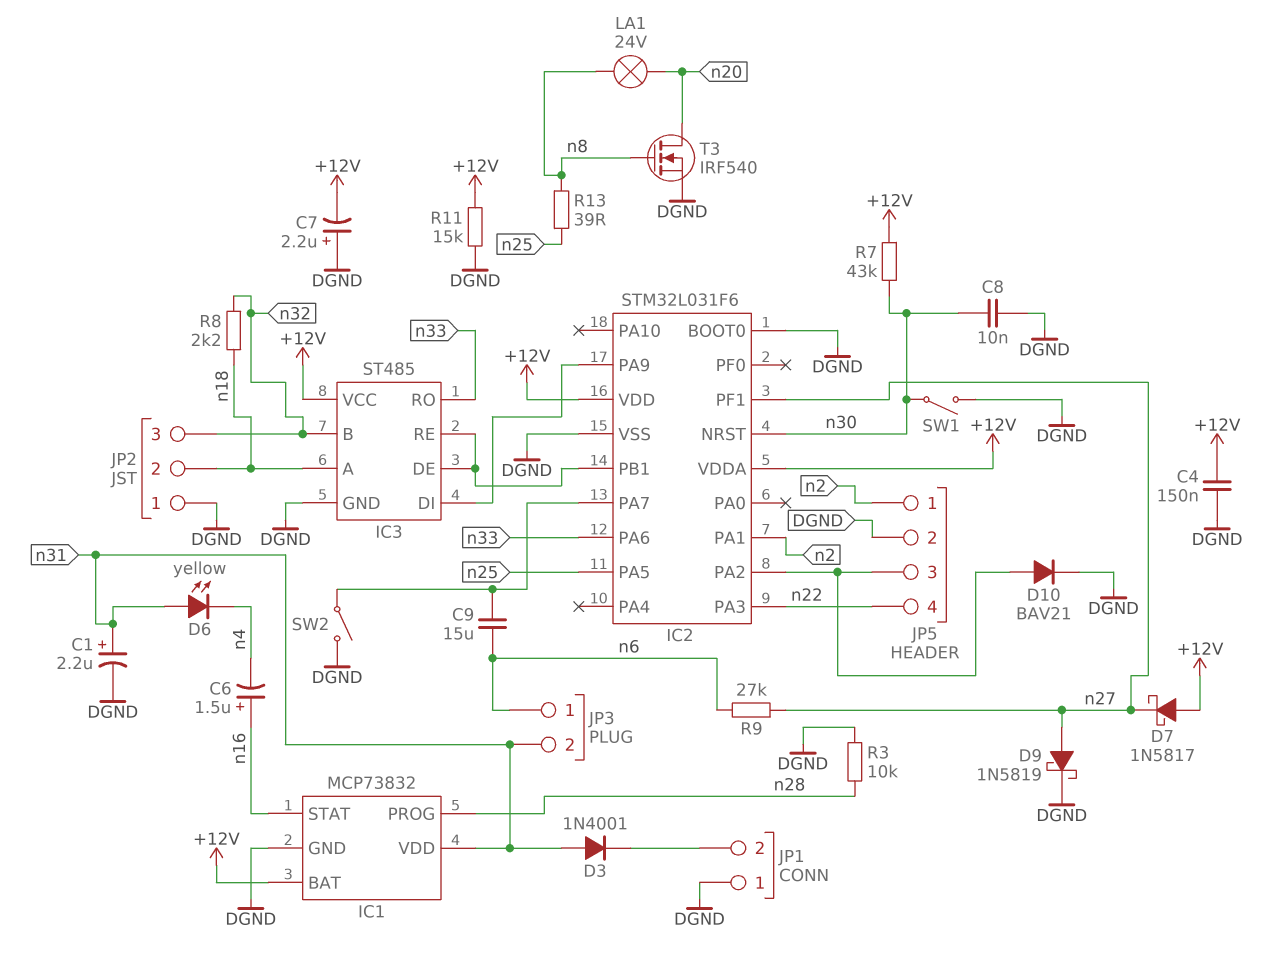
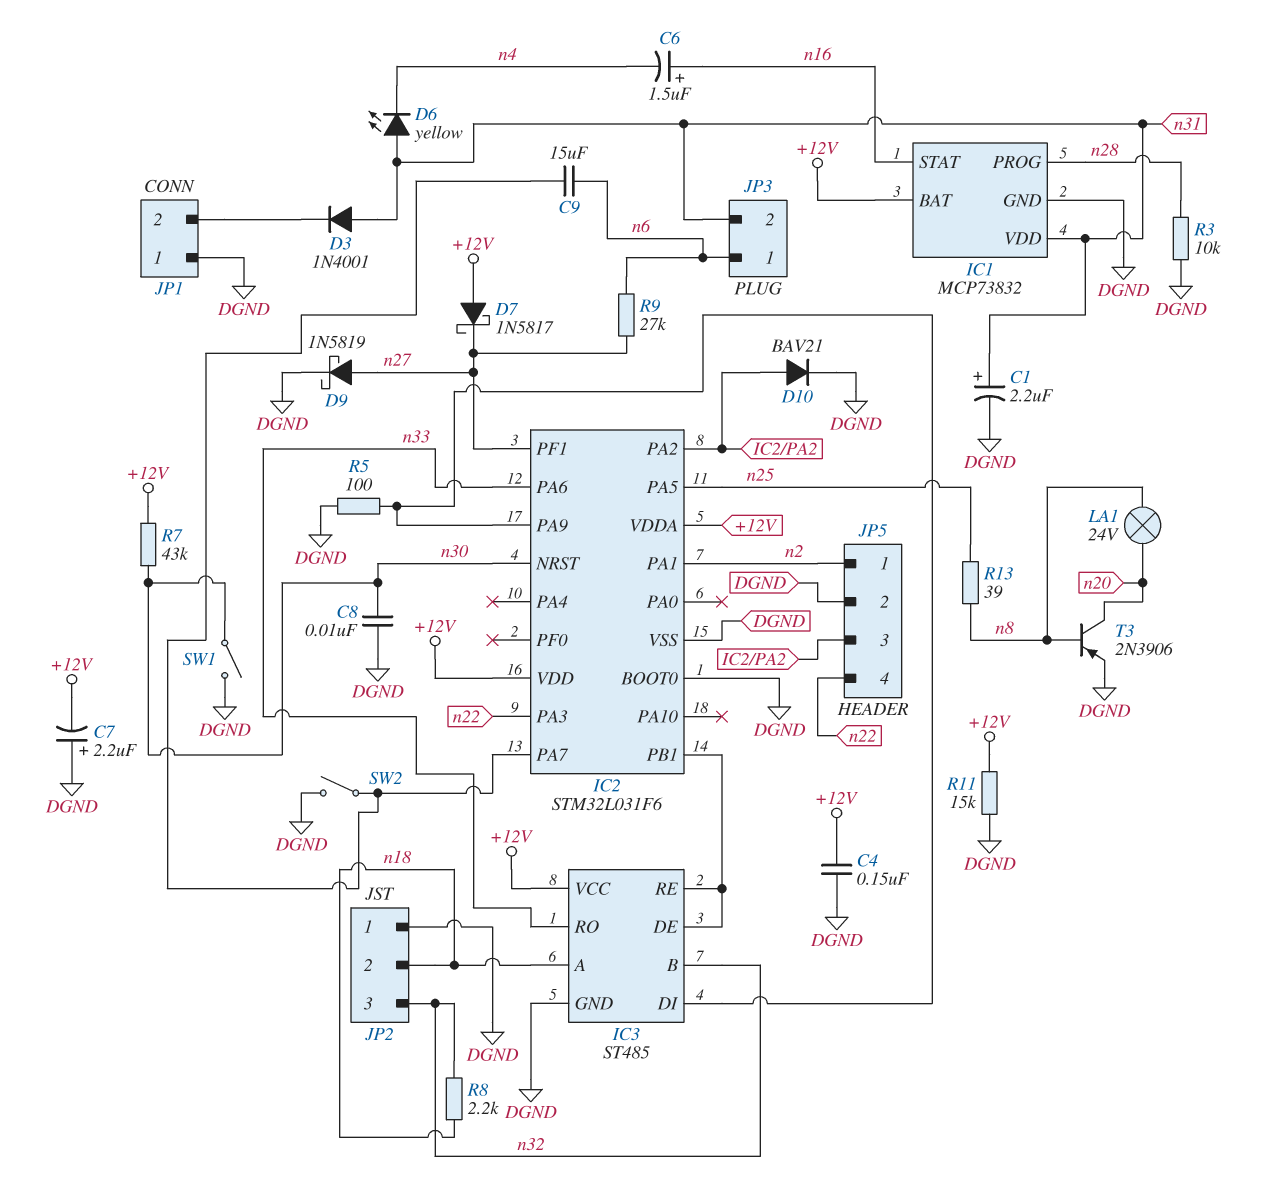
R5: none -> 100 (DGND, IC2/PA9)
T3: NMOS IRF540 (G n8, D n20, S DGND) -> PNP 2N3906 (B n8, C n20, E DGND)

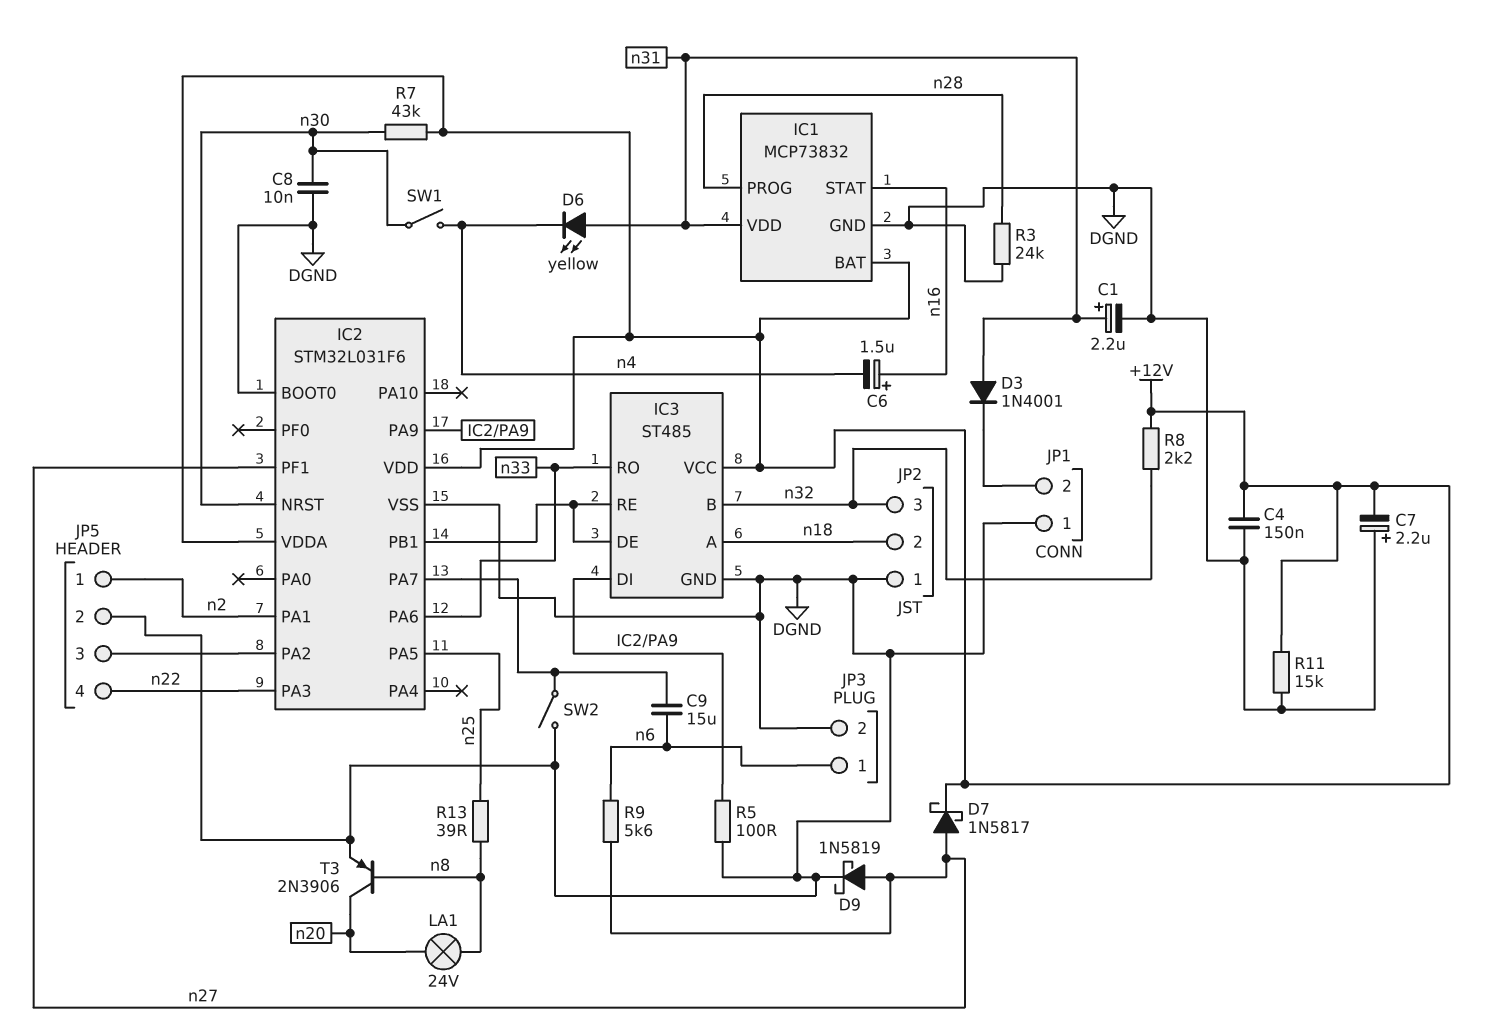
D7: schottky 1N5817 (A +12V, K n27) -> schottky 1N5817 (A n27, K +12V)
D10: diode BAV21 (A IC2/PA2, K DGND) -> none
JP3 pin 2: n31 -> DGND
R3: 10k (DGND, n28) -> 24k (DGND, n28)
R8: 2.2k (n18, n32) -> 2.2k (+12V, n32)
R9: 27k (n6, n27) -> 5.6k (n6, n27)
SW1: switch (DGND, n30) -> switch (n4, n30)

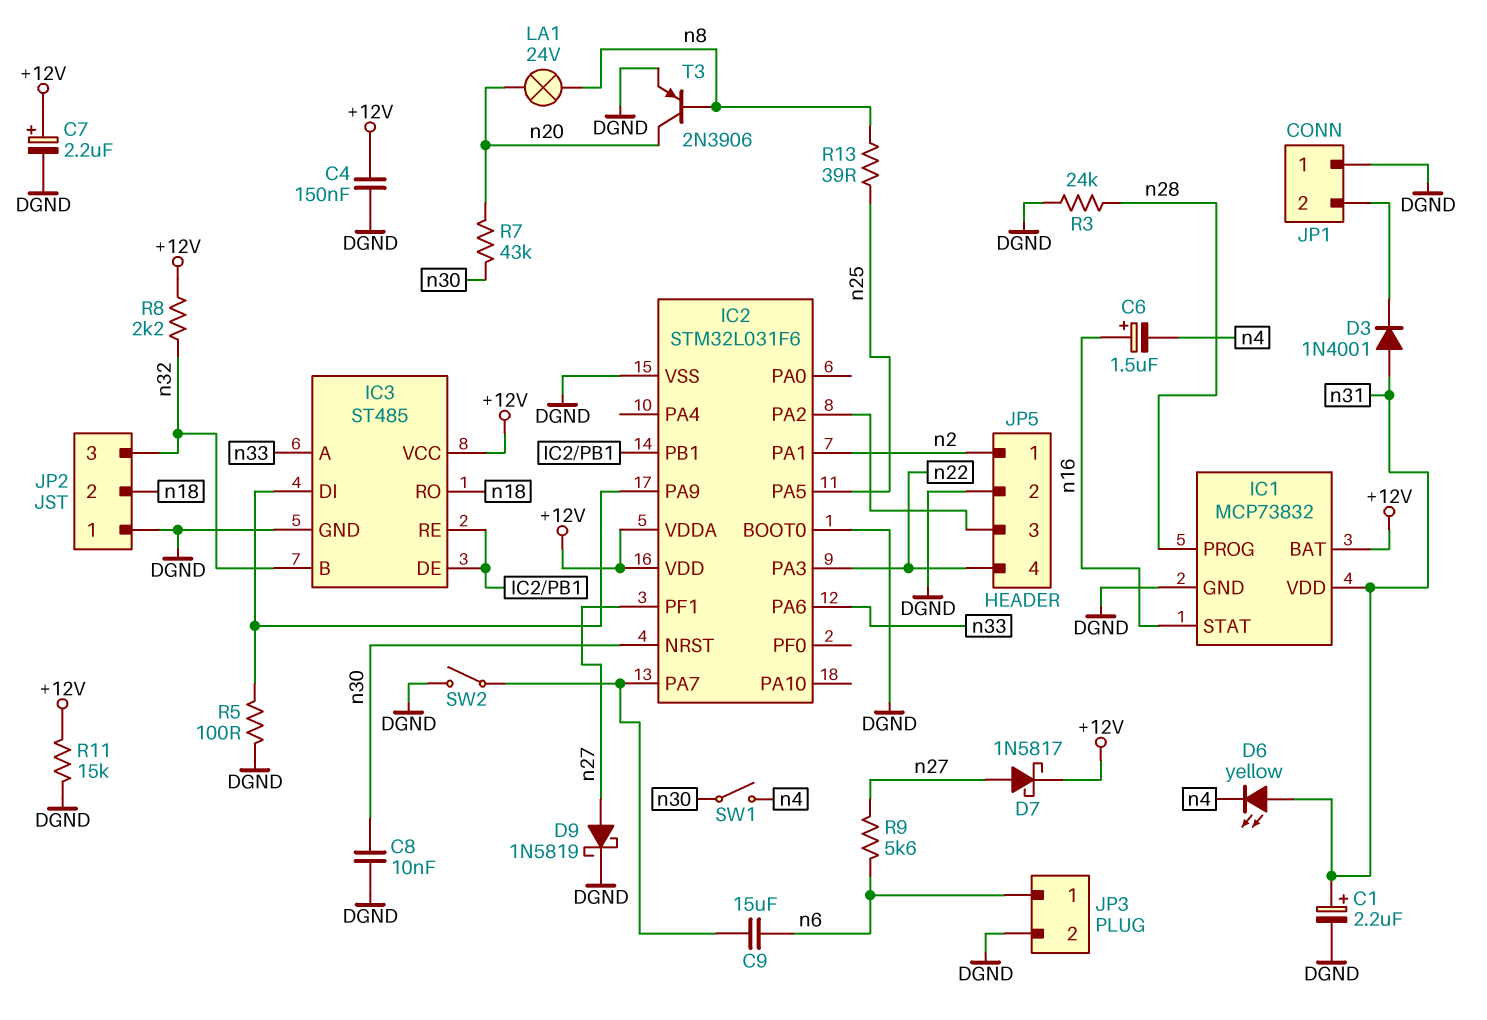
C7: 2.2uF (plus DGND, minus +12V) -> 2.2uF (plus +12V, minus DGND)
IC3 pin A: n18 -> n33
IC3 pin RO: n33 -> n18
R7: 43k (+12V, n30) -> 43k (n20, n30)

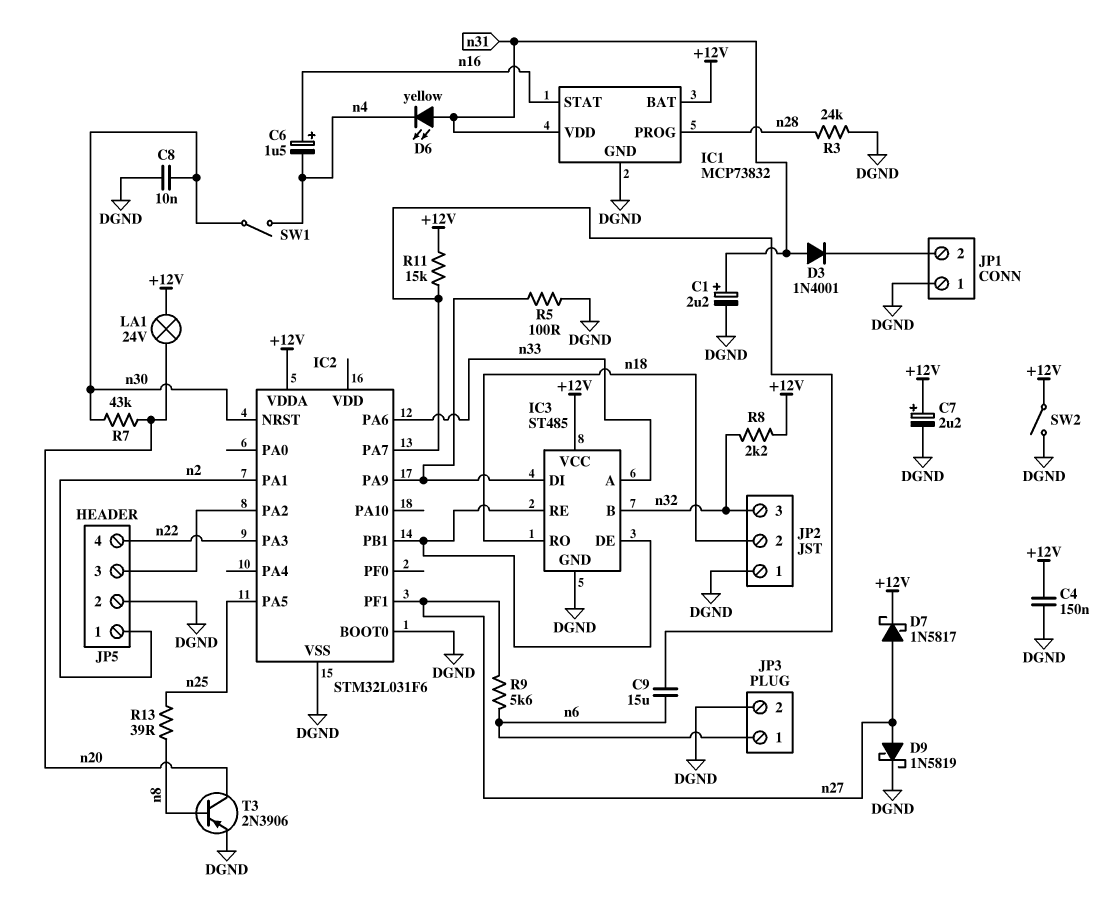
IC2 pin VDD: +12V -> none
LA1: lamp 24V (n8, n20) -> lamp 24V (+12V, n20)
R11: 15k (+12V, DGND) -> 15k (+12V, IC2/PA7)
SW2: switch (DGND, IC2/PA7) -> switch (+12V, DGND)

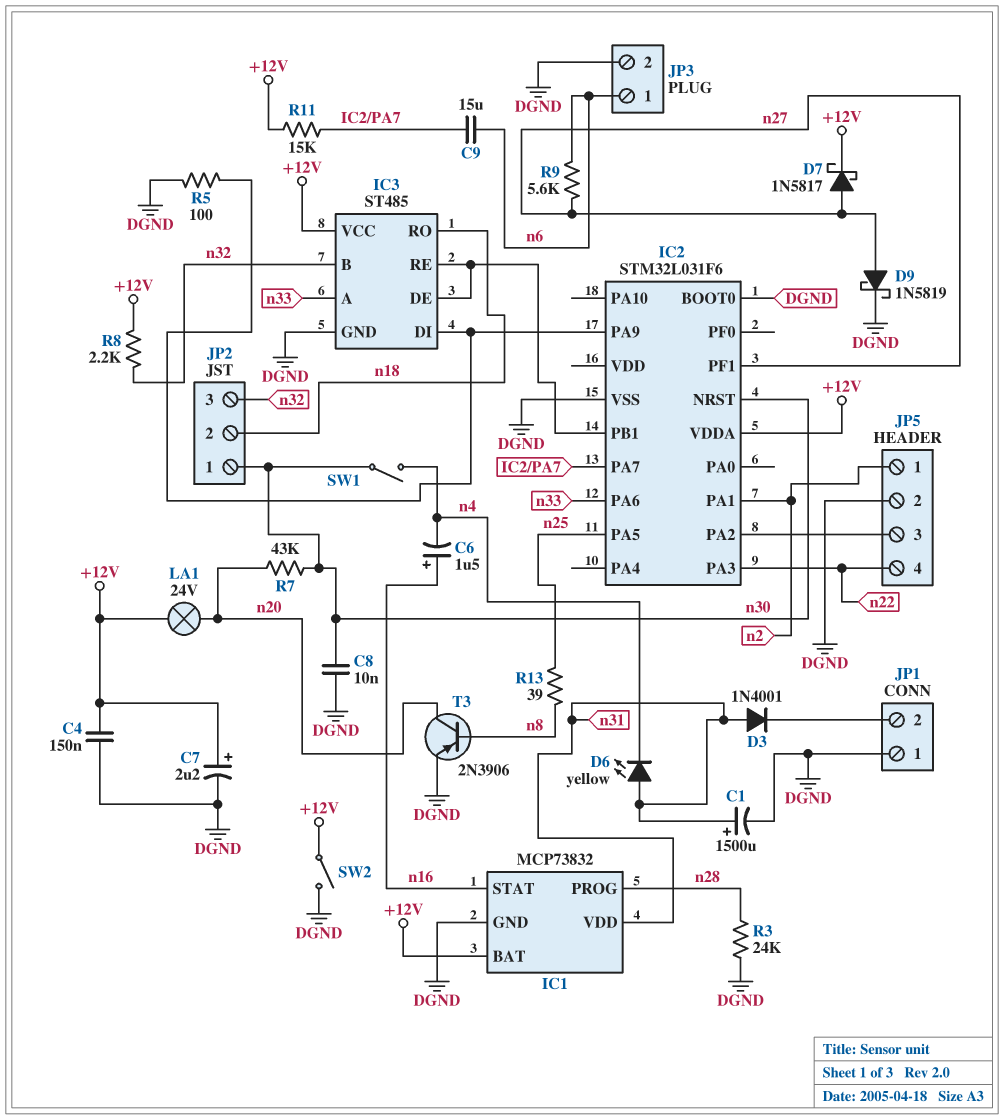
C1: 2.2uF (plus n31, minus DGND) -> 1500uF (plus n31, minus DGND)
JP2 pin 1: DGND -> n30

